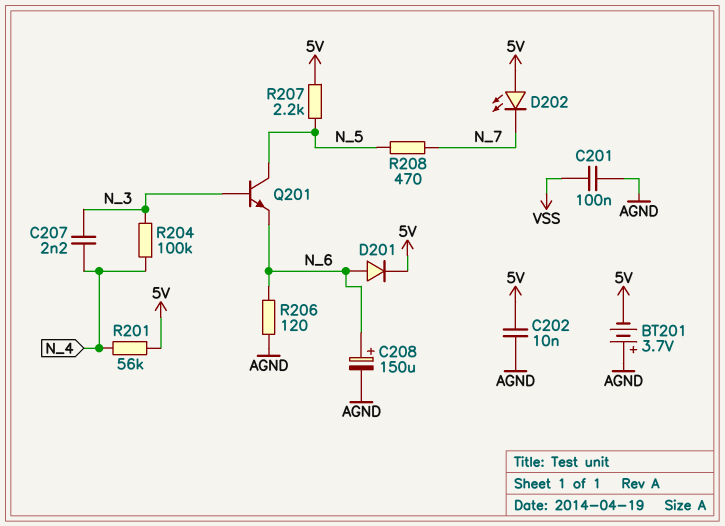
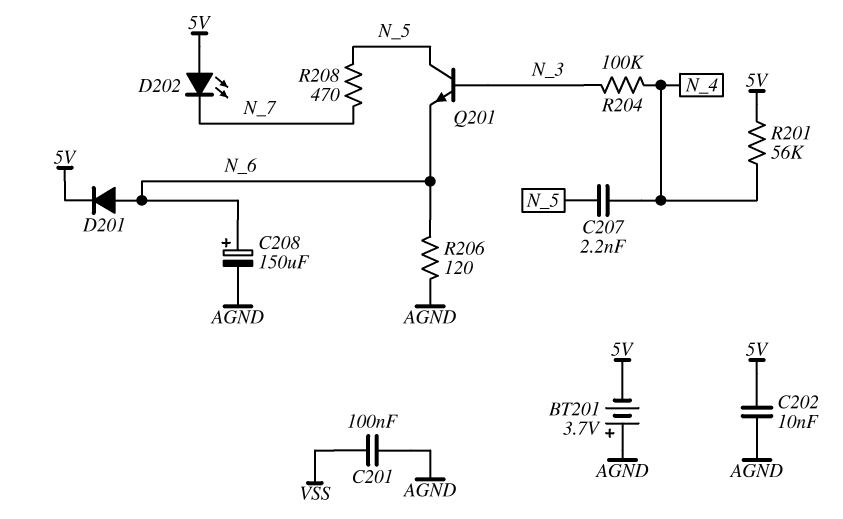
C207: 2.2nF (N_3, N_4) -> 2.2nF (N_4, N_5)
R207: 2.2k (5V, N_5) -> none

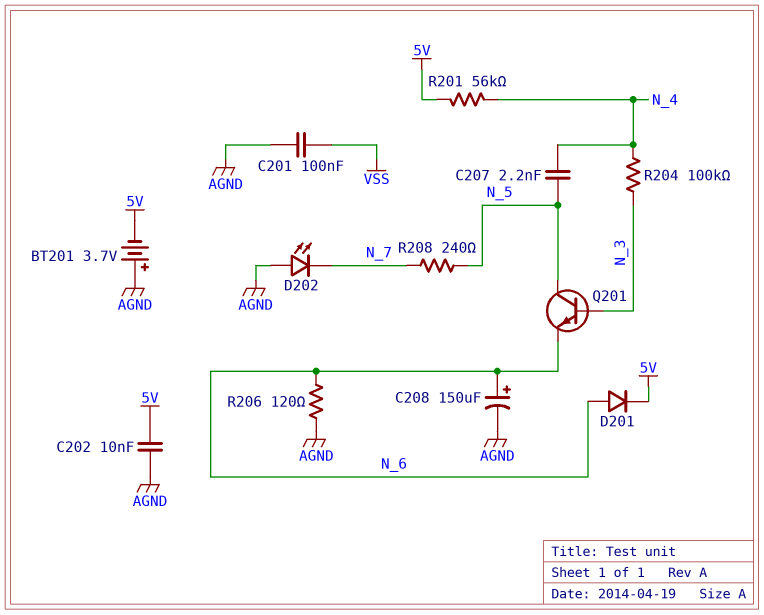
D202: LED (A 5V, K N_7) -> LED (A AGND, K N_7)
R208: 470 (N_5, N_7) -> 240 (N_5, N_7)

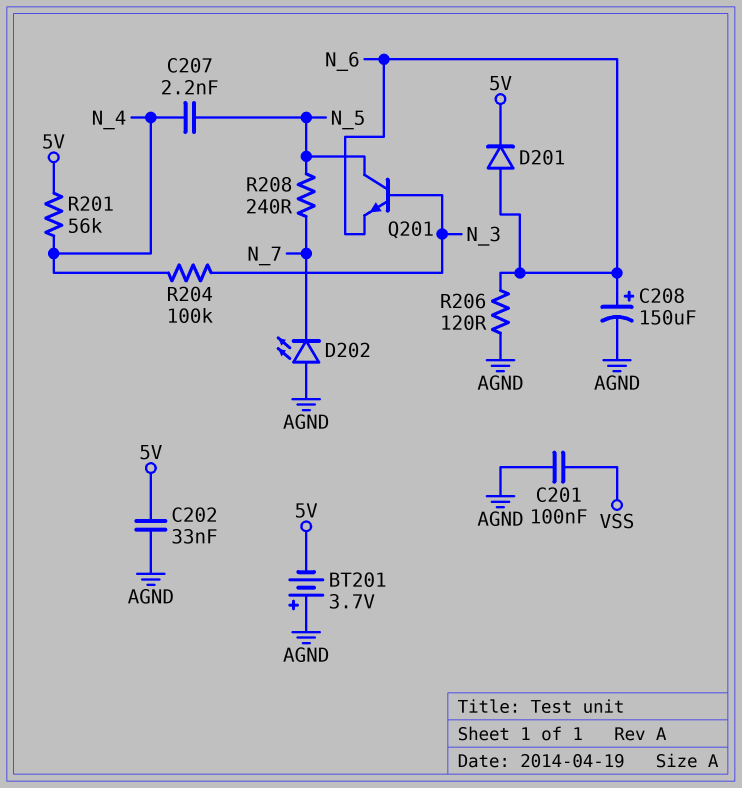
C202: 10nF (5V, AGND) -> 33nF (5V, AGND)

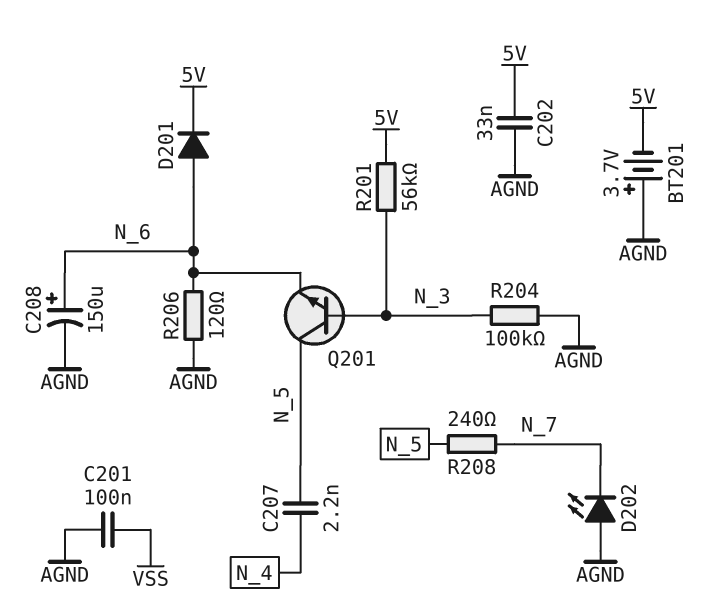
R201: 56k (5V, N_4) -> 56k (5V, N_3)
R204: 100k (N_3, N_4) -> 100k (AGND, N_3)

